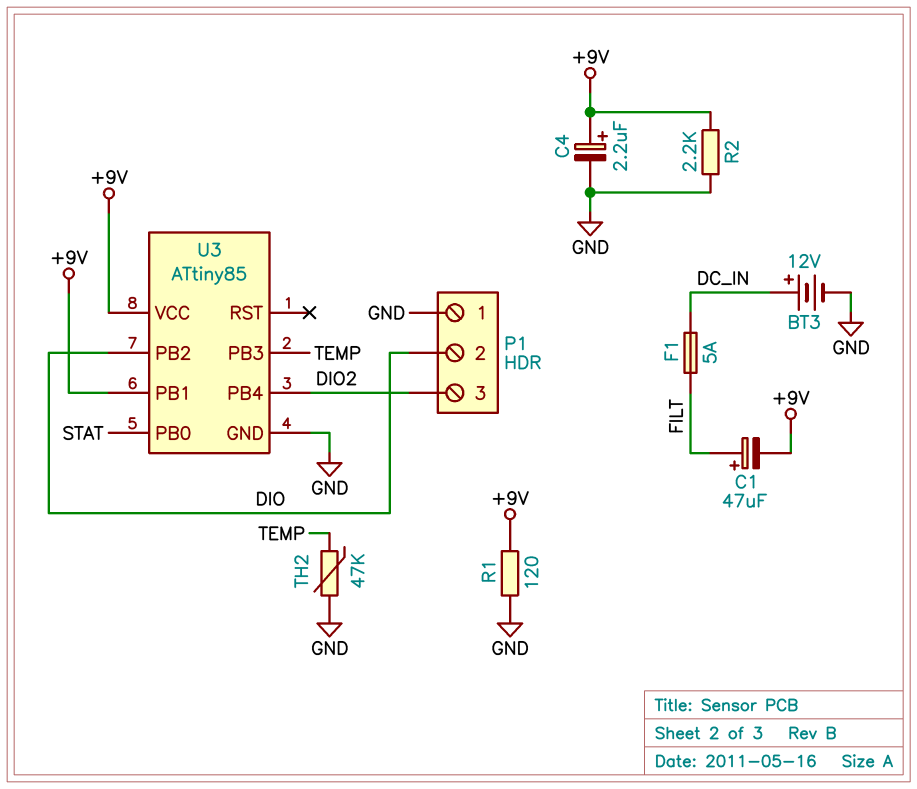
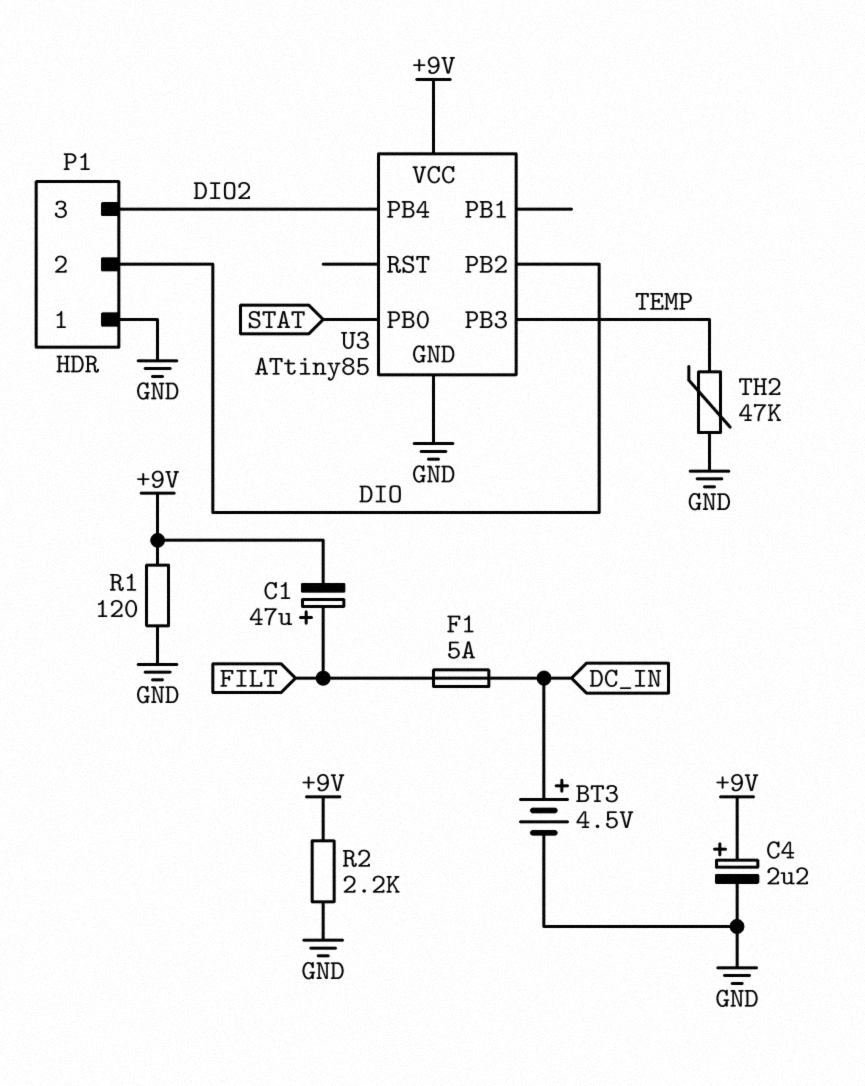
BT3: 12V (plus DC_IN, minus GND) -> 4.5V (plus DC_IN, minus GND)
U3 pin PB1: +9V -> none

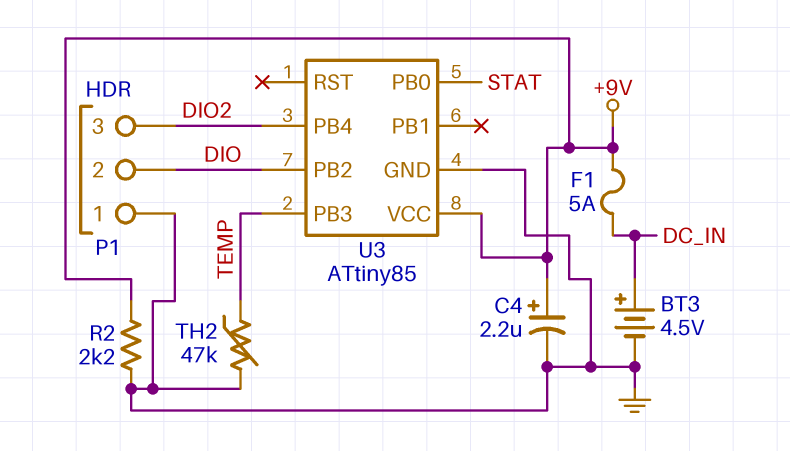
C1: 47uF (plus FILT, minus +9V) -> none
F1: 5A (DC_IN, FILT) -> 5A (+9V, DC_IN)
R1: 120 (+9V, GND) -> none

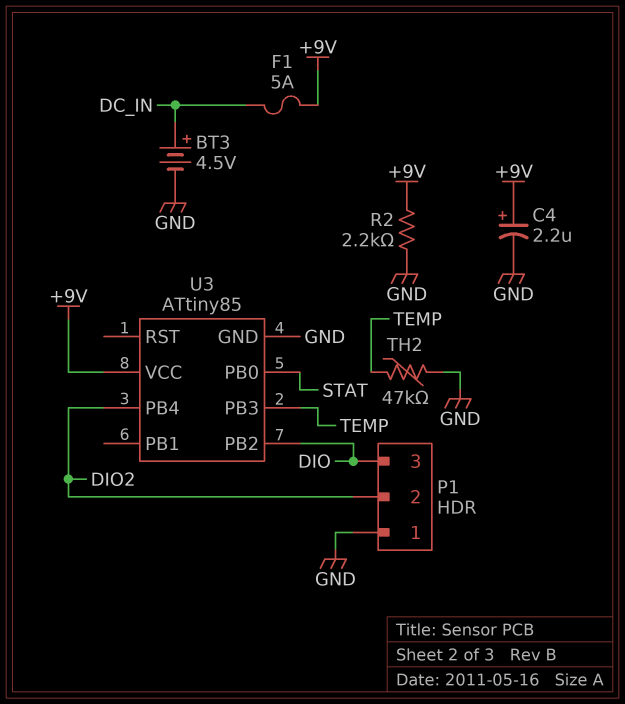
P1 pin 2: DIO -> DIO2
P1 pin 3: DIO2 -> DIO

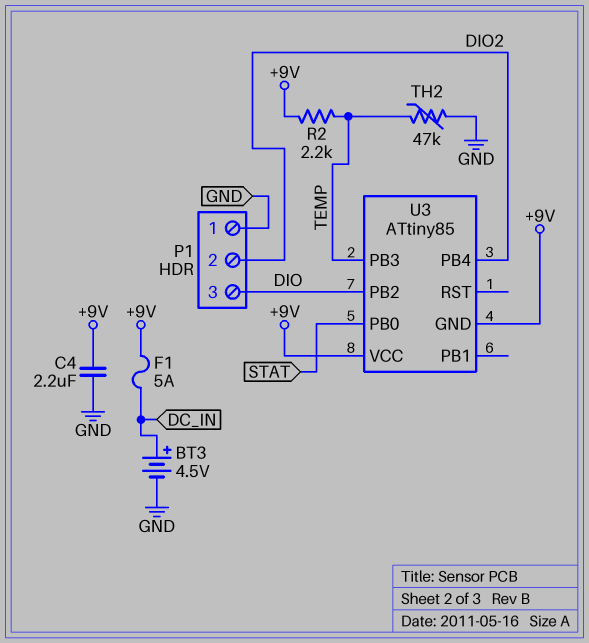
C4: 2.2uF (plus +9V, minus GND) -> 2.2uF (+9V, GND)
R2: 2.2k (+9V, GND) -> 2.2k (+9V, TEMP)
U3 pin GND: GND -> +9V

